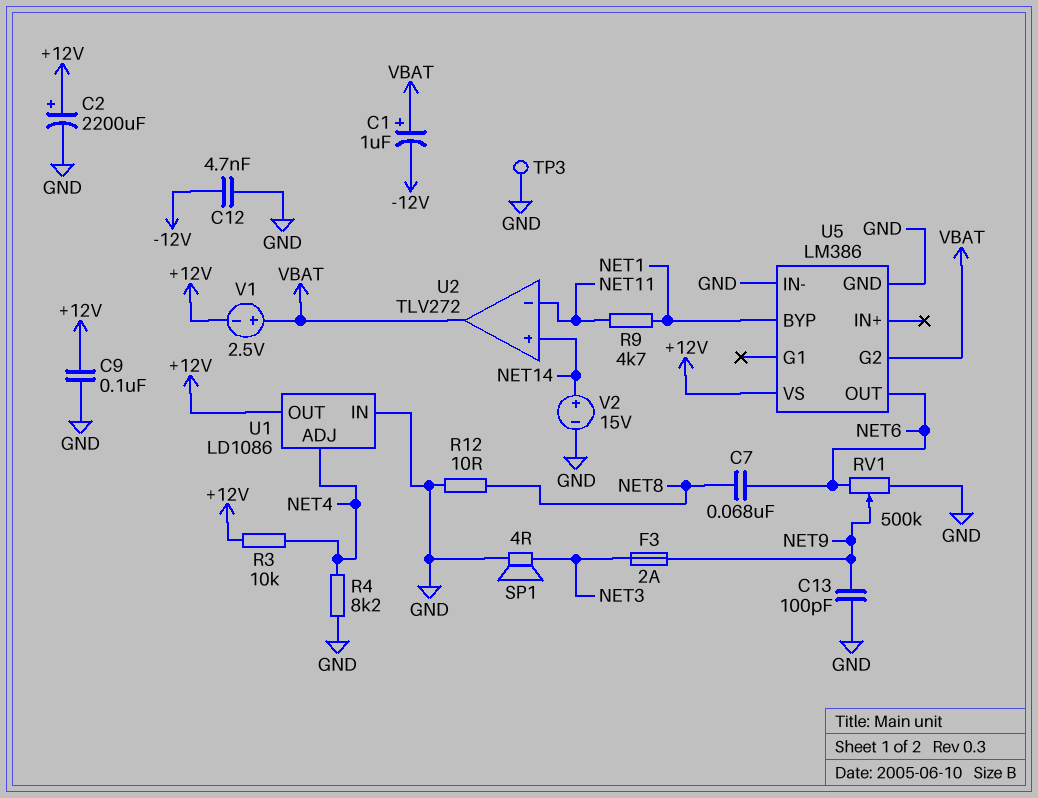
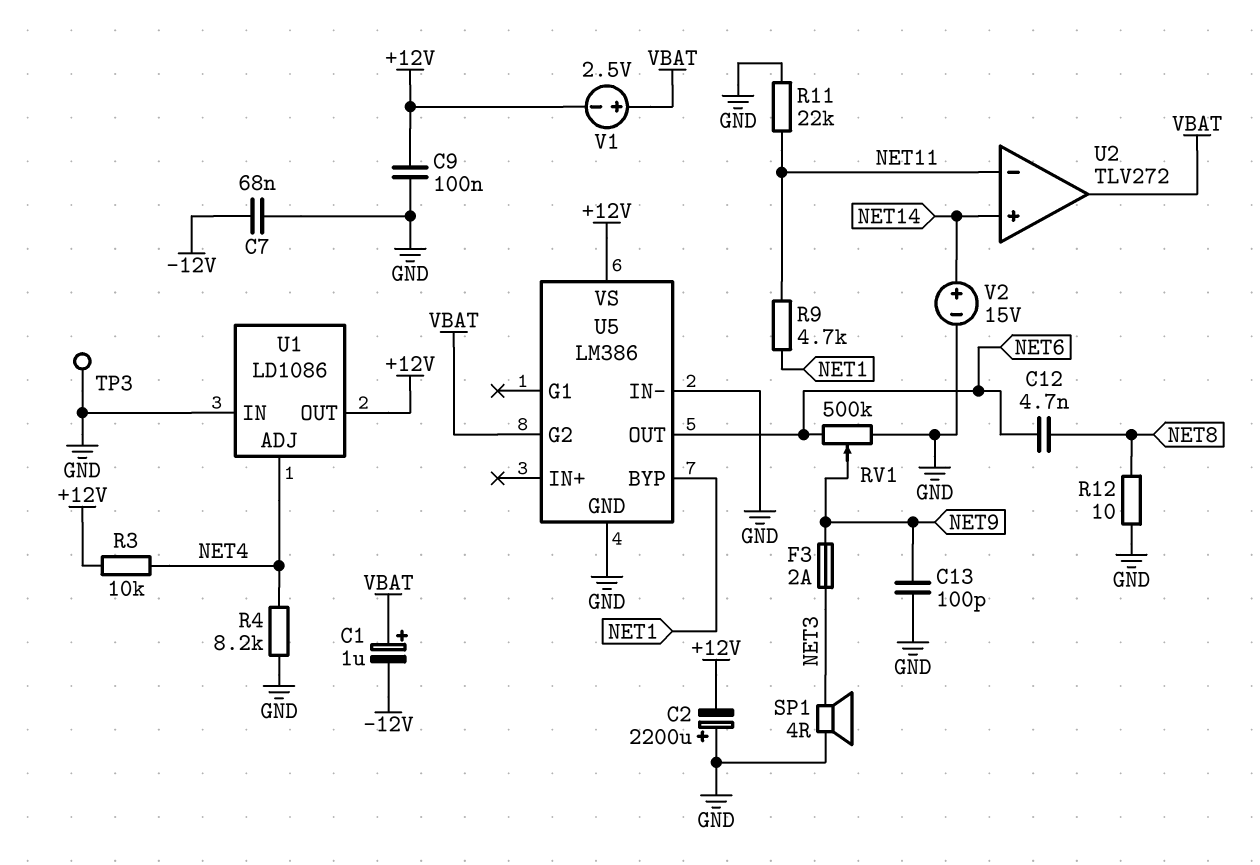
C2: 2200uF (plus +12V, minus GND) -> 2200uF (plus GND, minus +12V)
C7: 68nF (NET6, NET8) -> 68nF (-12V, GND)
C12: 4.7nF (-12V, GND) -> 4.7nF (NET6, NET8)
R11: none -> 22k (GND, NET11)

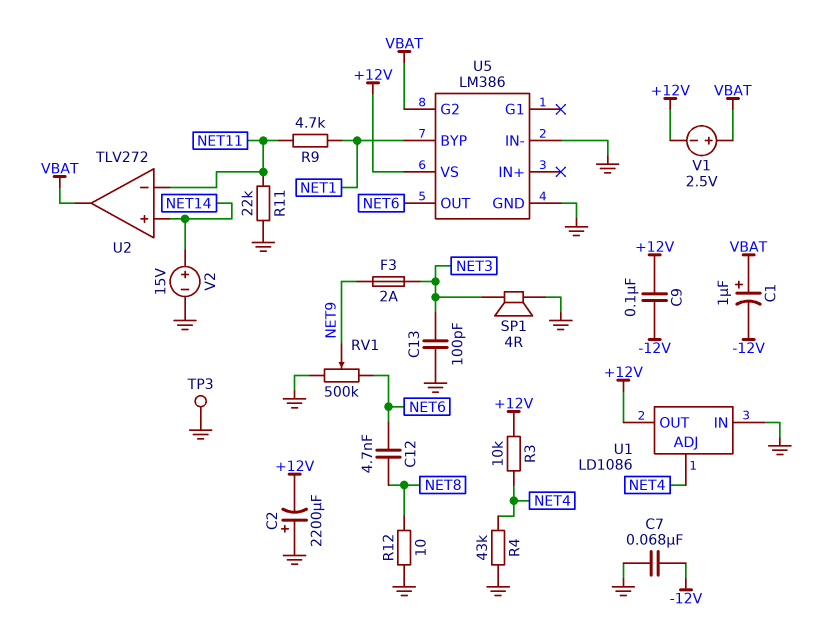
C9: 100nF (+12V, GND) -> 100nF (+12V, -12V)
C13: 100pF (GND, NET9) -> 100pF (GND, NET3)
R4: 8.2k (GND, NET4) -> 43k (GND, NET4)

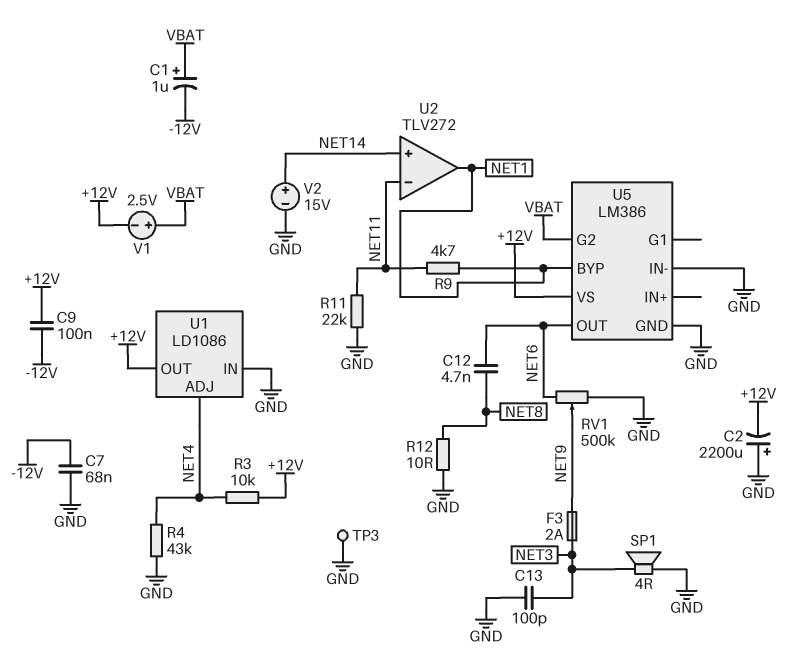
U2 pin out: VBAT -> NET1

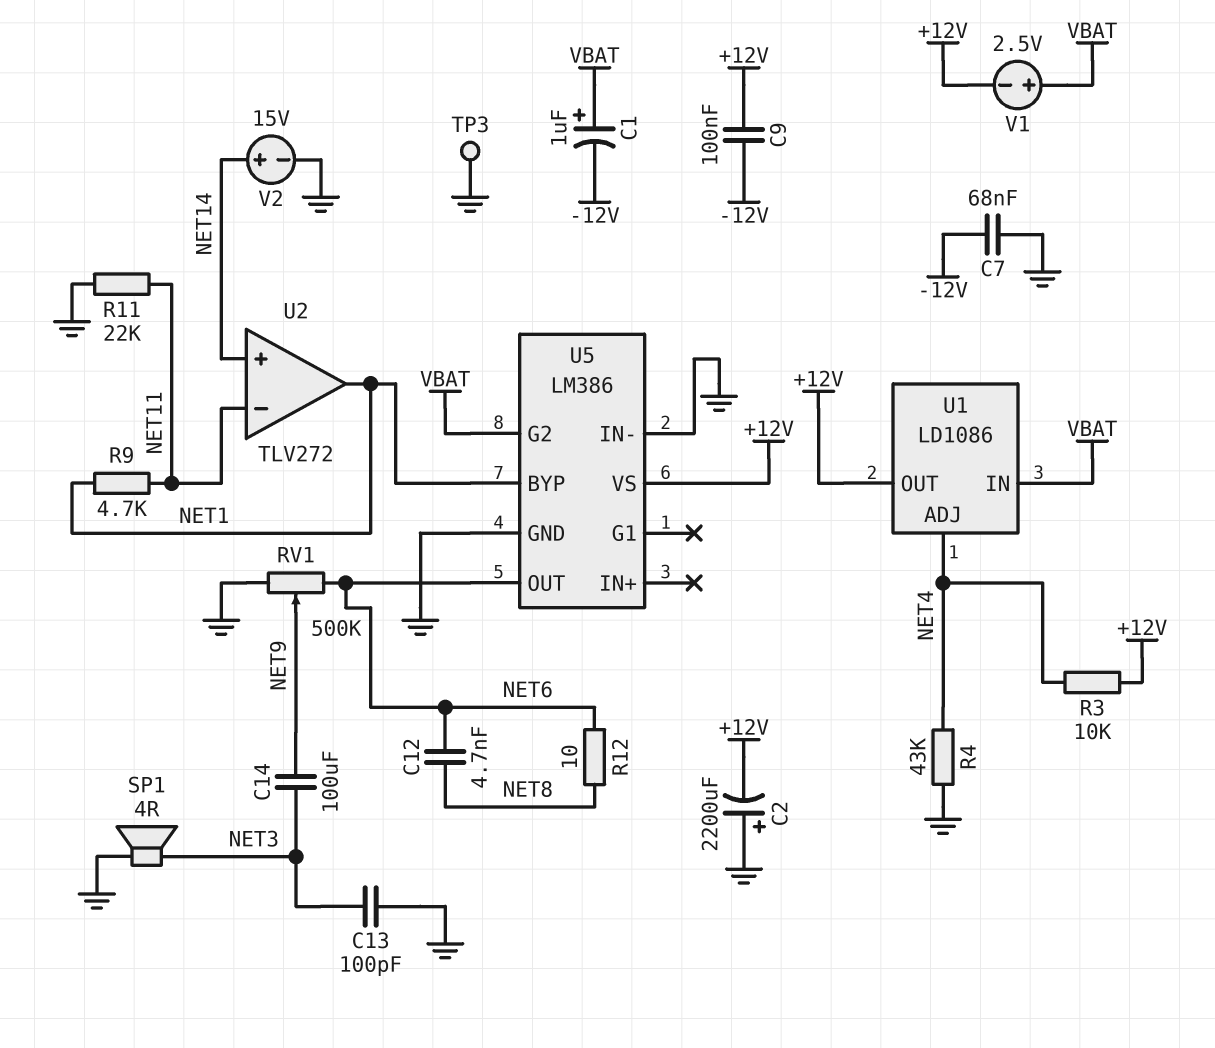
C14: none -> 100uF (NET3, NET9)
F3: 2A (NET3, NET9) -> none
R12: 10 (GND, NET8) -> 10 (NET6, NET8)
U1 pin IN: GND -> VBAT

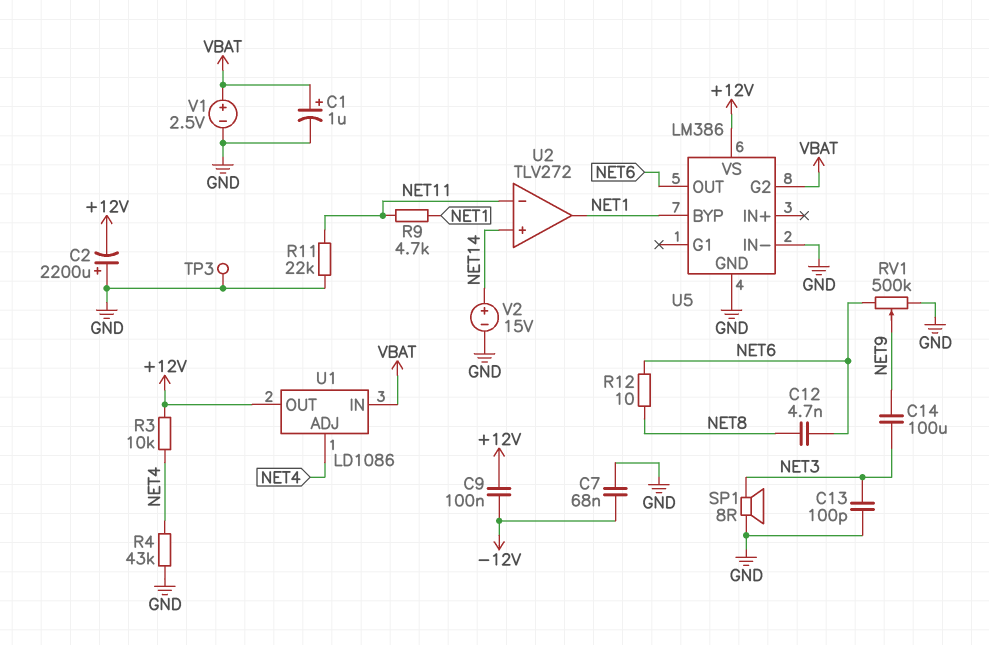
C1: 1uF (plus VBAT, minus -12V) -> 1uF (plus VBAT, minus GND)
SP1: speaker 4R (GND, NET3) -> speaker 8R (GND, NET3)
V1: 2.5V (plus VBAT, minus +12V) -> 2.5V (plus VBAT, minus GND)

